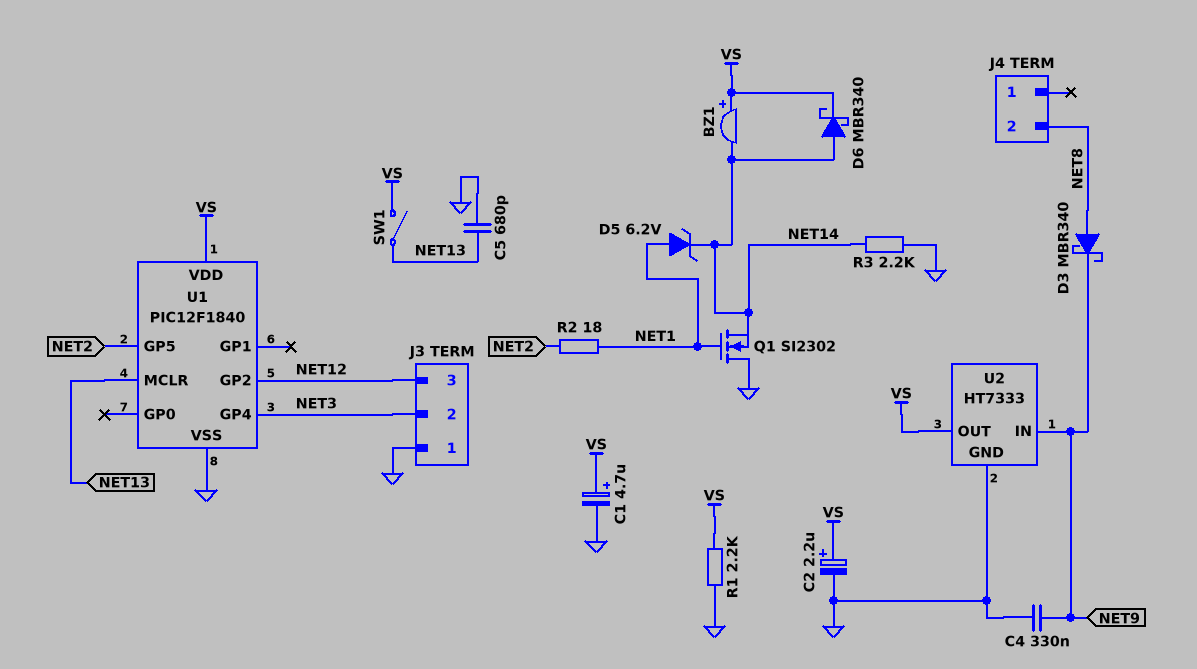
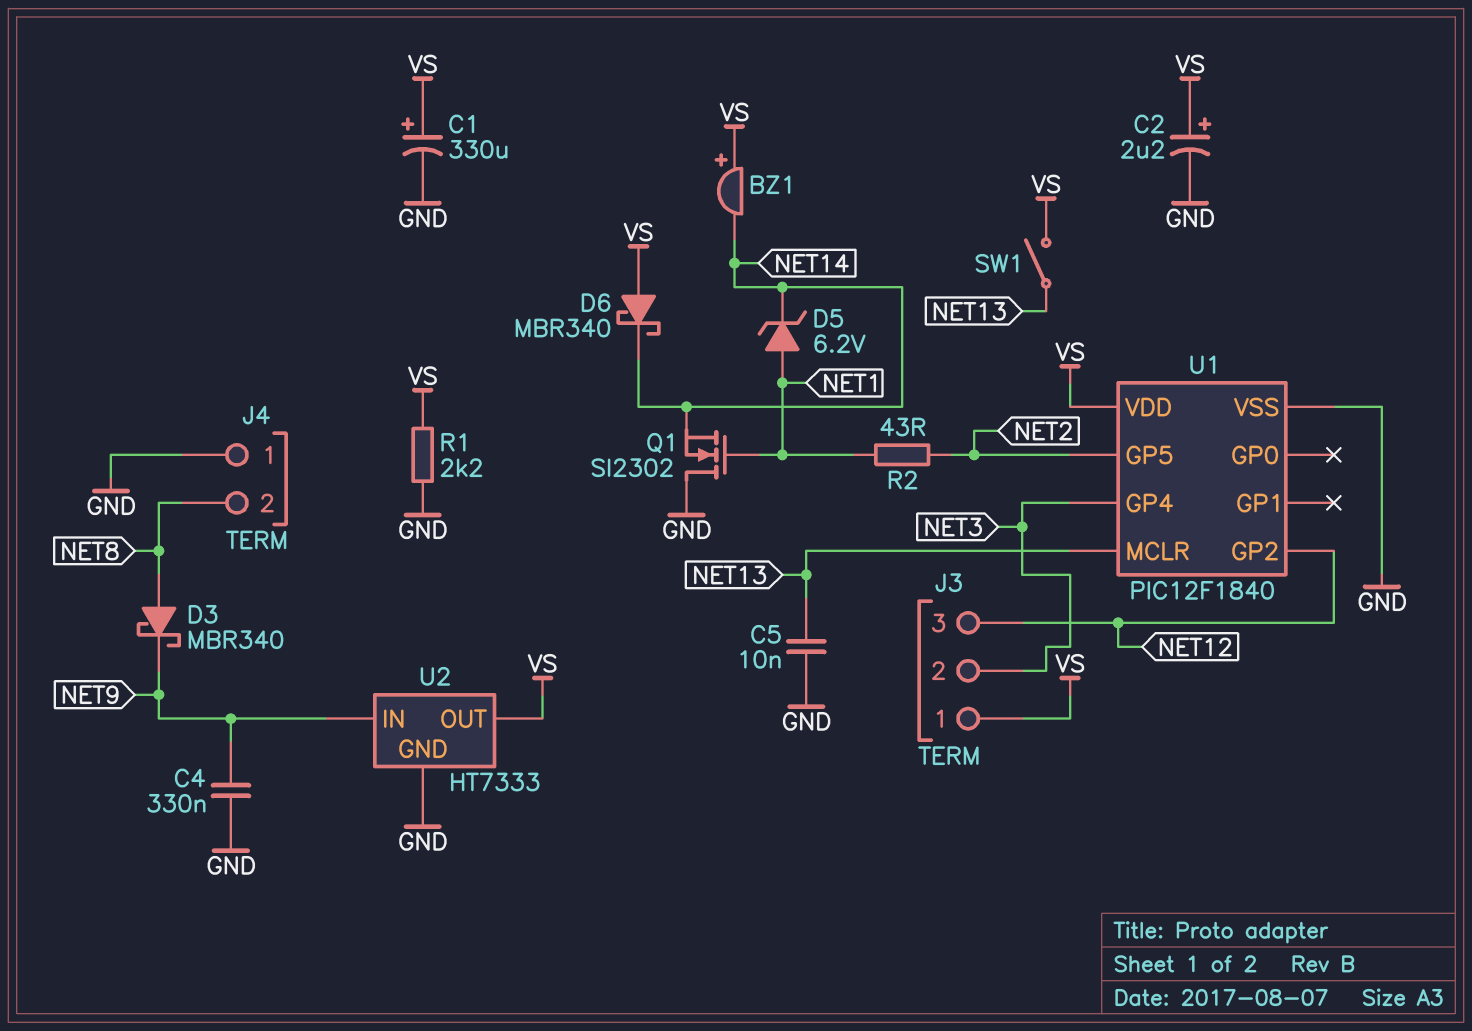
C1: 4.7uF (plus VS, minus GND) -> 330uF (plus VS, minus GND)
C5: 680pF (GND, NET13) -> 10nF (GND, NET13)
D6: schottky MBR340 (A NET14, K VS) -> schottky MBR340 (A VS, K NET14)
J3 pin 1: GND -> VS
J4 pin 1: none -> GND
R2: 18 (NET1, NET2) -> 43 (NET1, NET2)
R3: 2.2k (GND, NET14) -> none

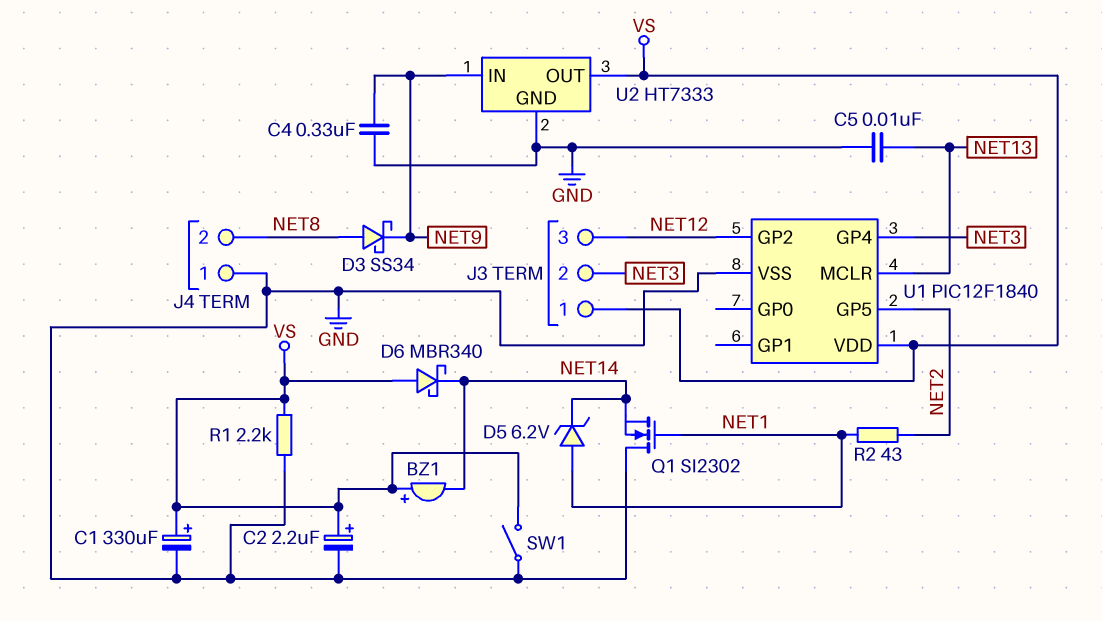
D3: schottky MBR340 (A NET8, K NET9) -> schottky SS34 (A NET8, K NET9)
SW1: switch (NET13, VS) -> switch (GND, VS)

